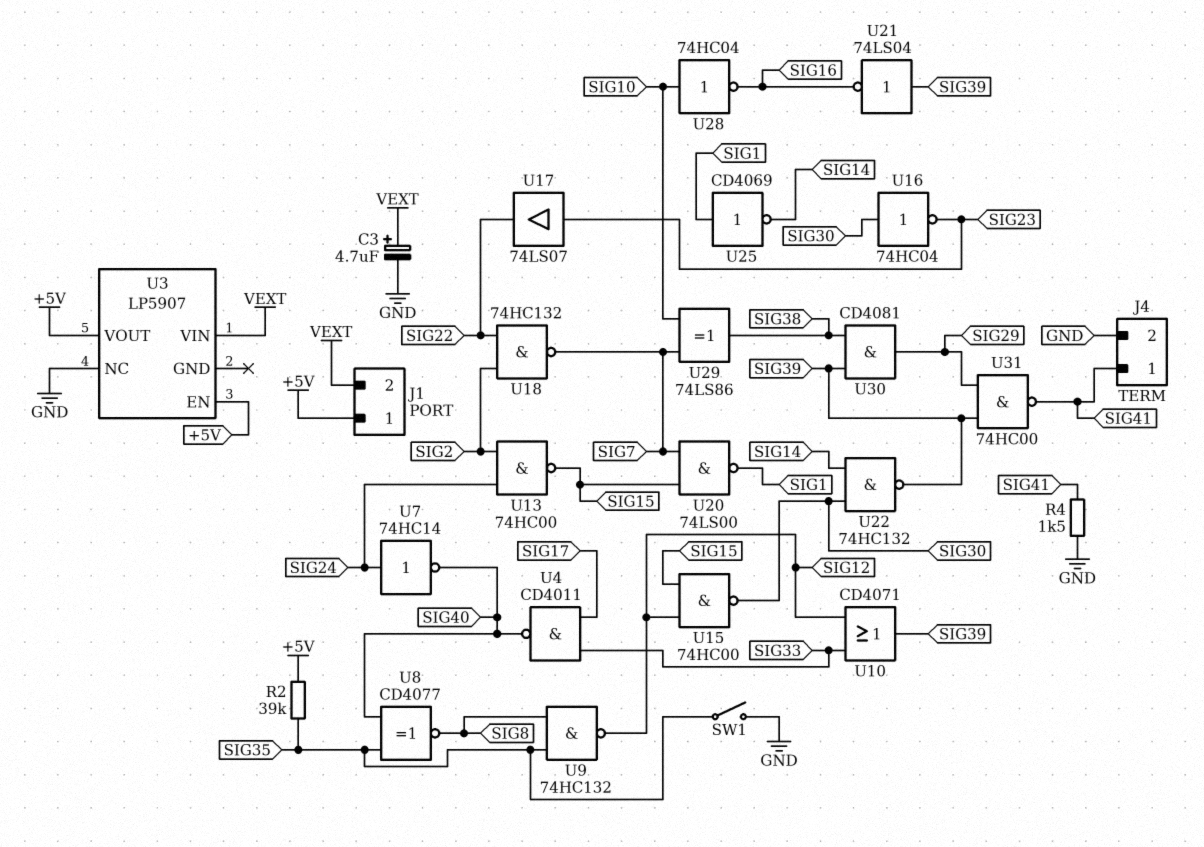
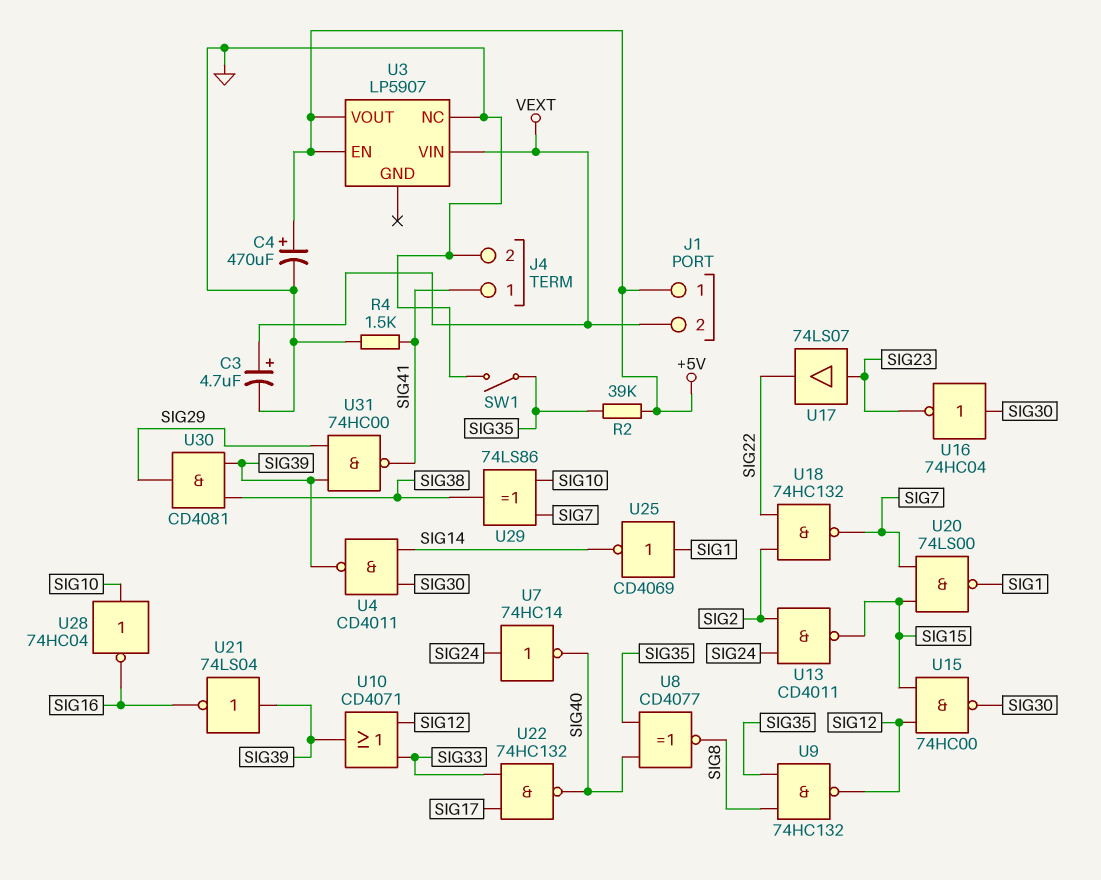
C4: none -> 470uF (plus +5V, minus GND)
U4: NAND CD4011 (in SIG17, in SIG33, out SIG40) -> NAND CD4011 (in SIG14, in SIG30, out SIG39)
U13: NAND 74HC00 (in SIG2, in SIG24, out SIG15) -> NAND CD4011 (in SIG2, in SIG24, out SIG15)
U22: NAND 74HC132 (in SIG14, in SIG30, out SIG39) -> NAND 74HC132 (in SIG17, in SIG33, out SIG40)

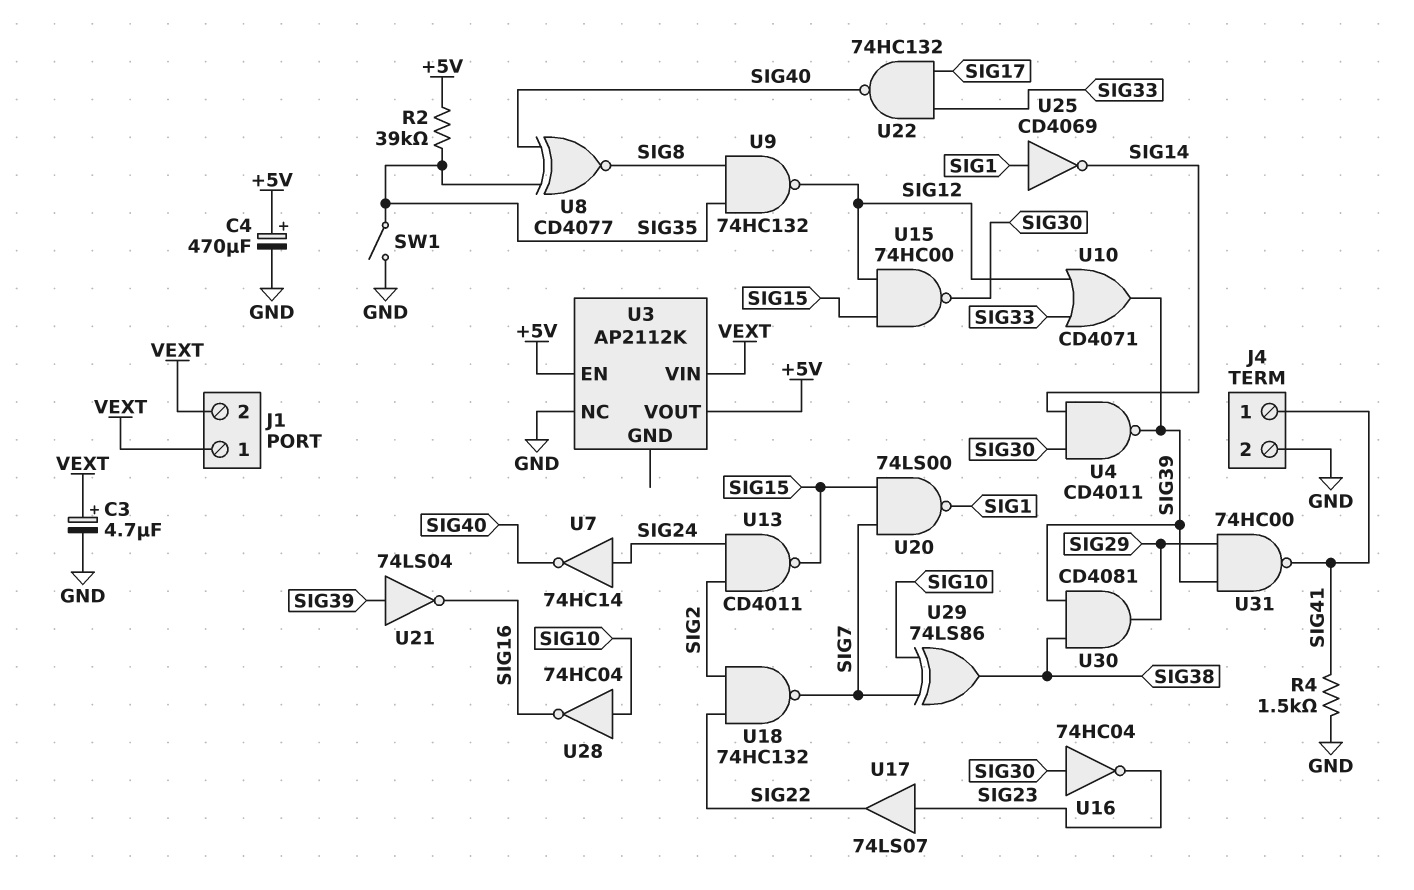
J1 pin 1: +5V -> VEXT
U3: LP5907 -> AP2112K

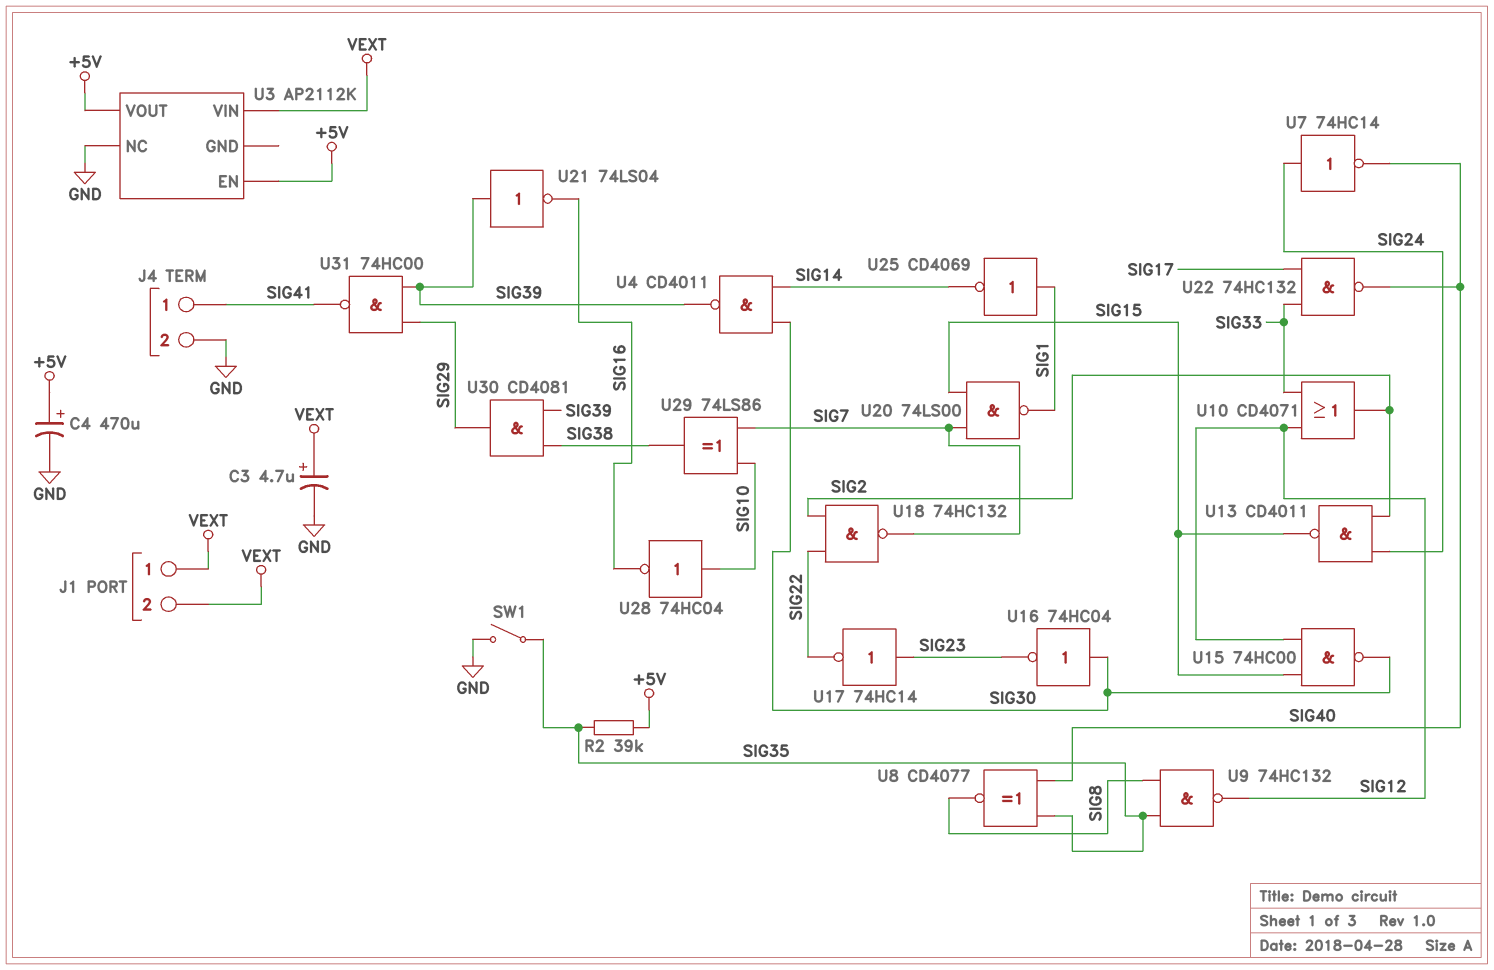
R4: 1.5k (GND, SIG41) -> none
U10: OR CD4071 (in SIG12, in SIG33, out SIG39) -> OR CD4071 (in SIG12, in SIG33, out SIG2)
U17: buffer 74LS07 (in SIG23, out SIG22) -> NOT 74HC14 (in SIG23, out SIG22)

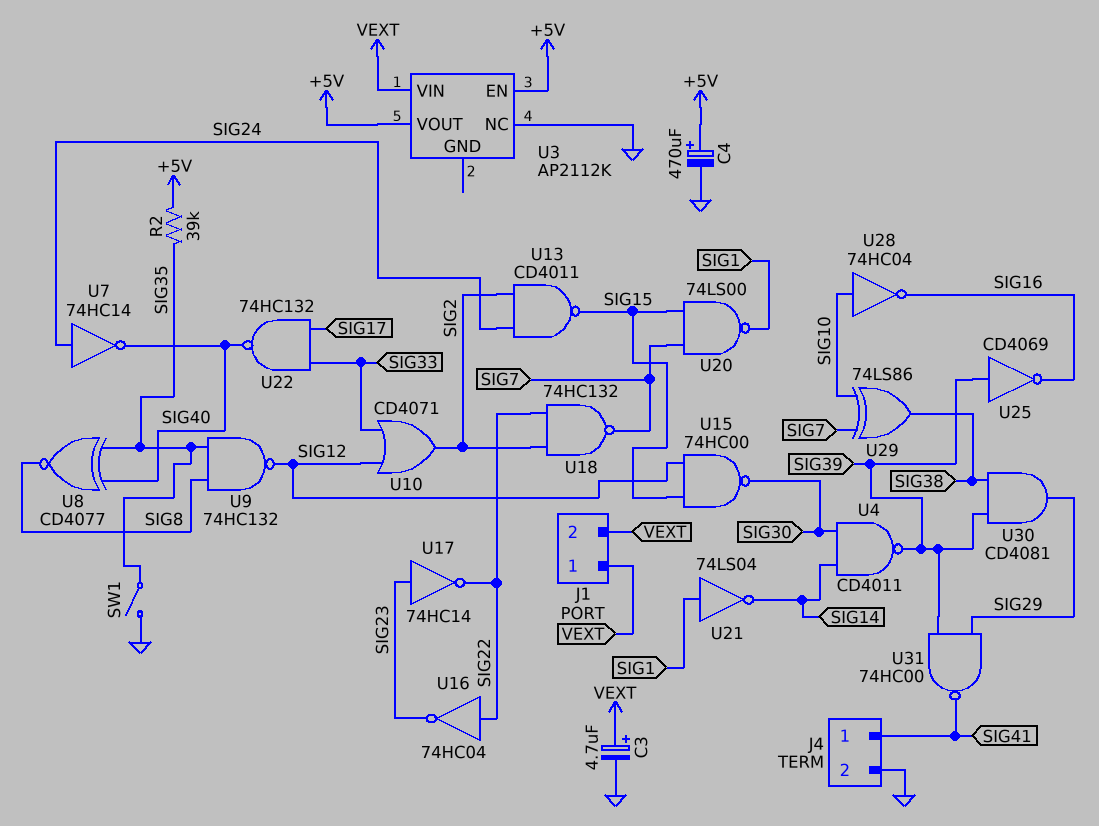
U16: NOT 74HC04 (in SIG30, out SIG23) -> NOT 74HC04 (in SIG22, out SIG23)
U21: NOT 74LS04 (in SIG39, out SIG16) -> NOT 74LS04 (in SIG1, out SIG14)
U25: NOT CD4069 (in SIG1, out SIG14) -> NOT CD4069 (in SIG39, out SIG16)

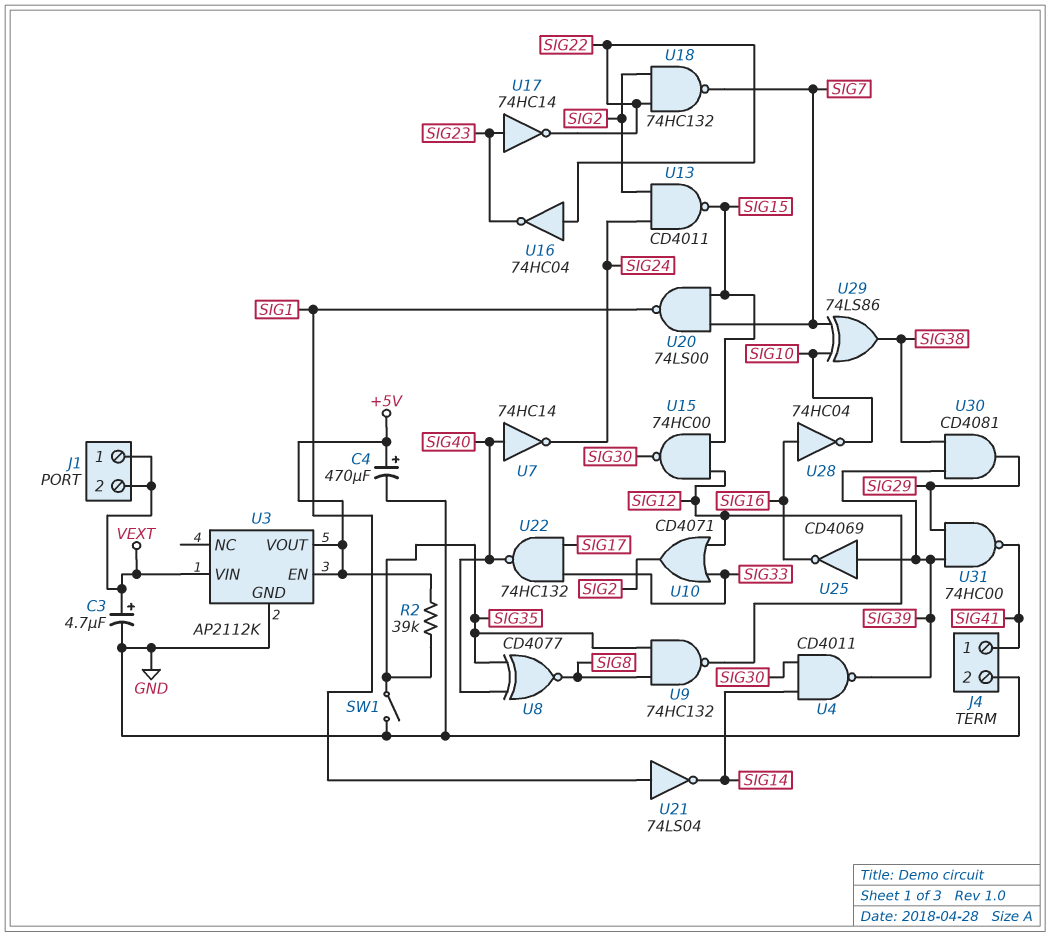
U3 pin GND: none -> GND
U3 pin NC: GND -> none
U7: NOT 74HC14 (in SIG24, out SIG40) -> NOT 74HC14 (in SIG40, out SIG24)
U28: NOT 74HC04 (in SIG10, out SIG16) -> NOT 74HC04 (in SIG16, out SIG10)

